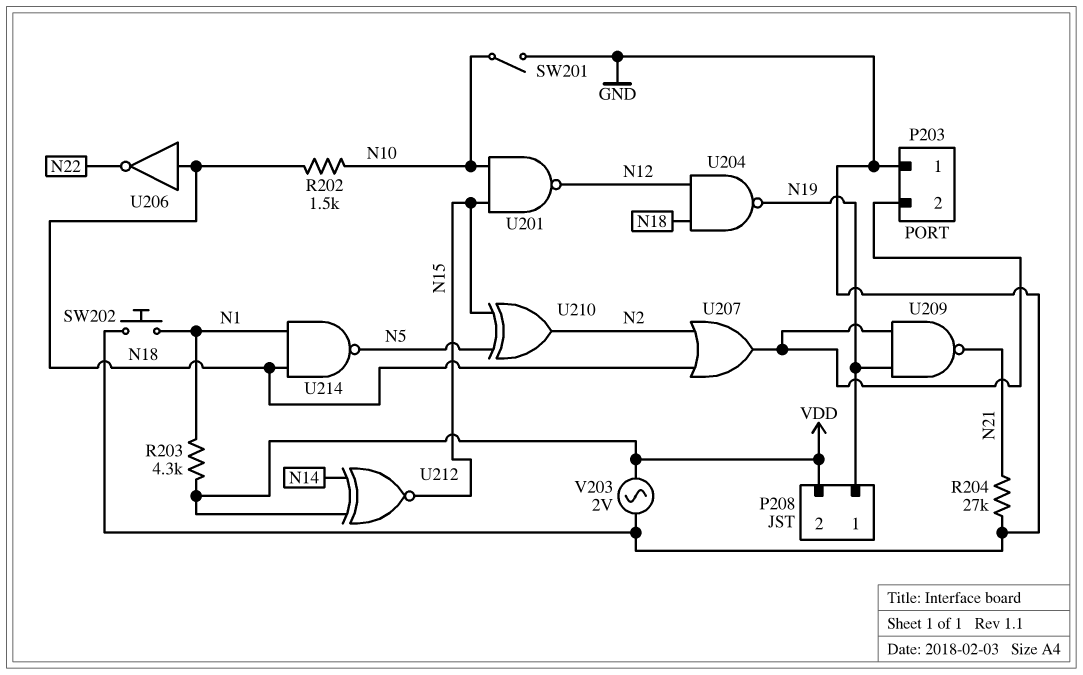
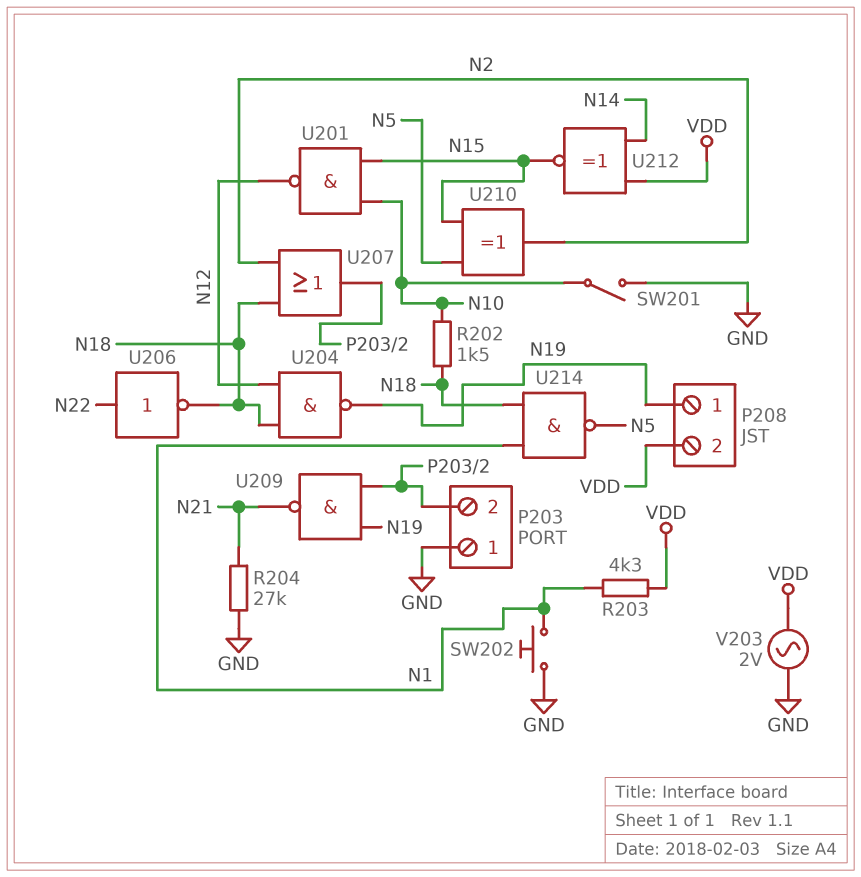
U206: NOT (in N18, out N22) -> NOT (in N22, out N18)

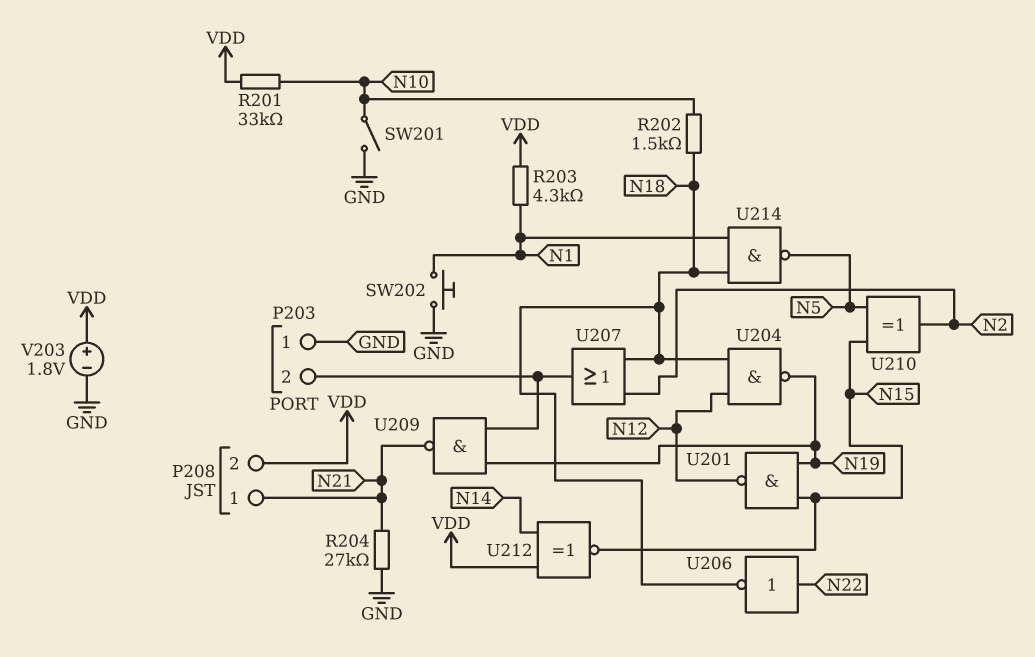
P208 pin 1: N19 -> N21
R201: none -> 33k (N10, VDD)
U201: NAND (in N10, in N15, out N12) -> NAND (in N15, in N19, out N12)
V203: AC 2V (GND, VDD) -> 1.8V (plus VDD, minus GND)

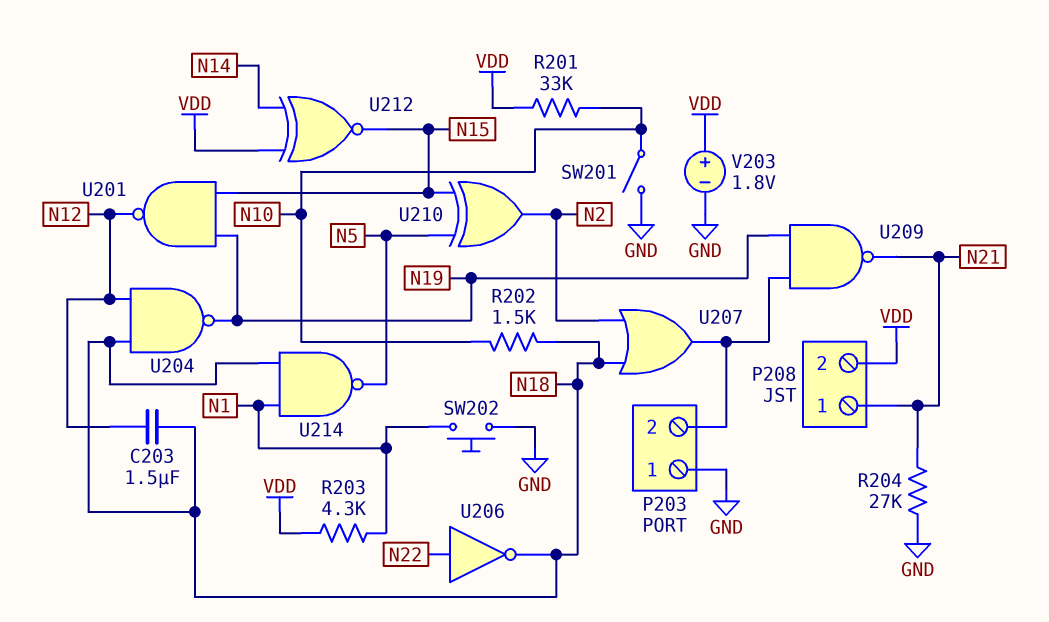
C203: none -> 1.5uF (N12, N18)

